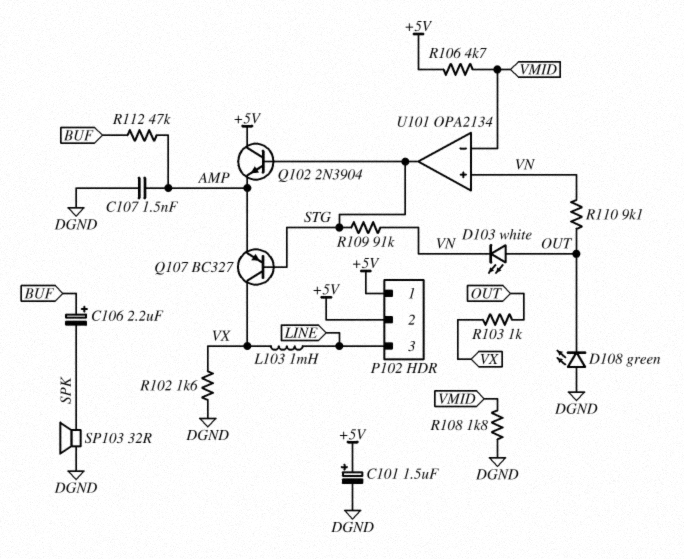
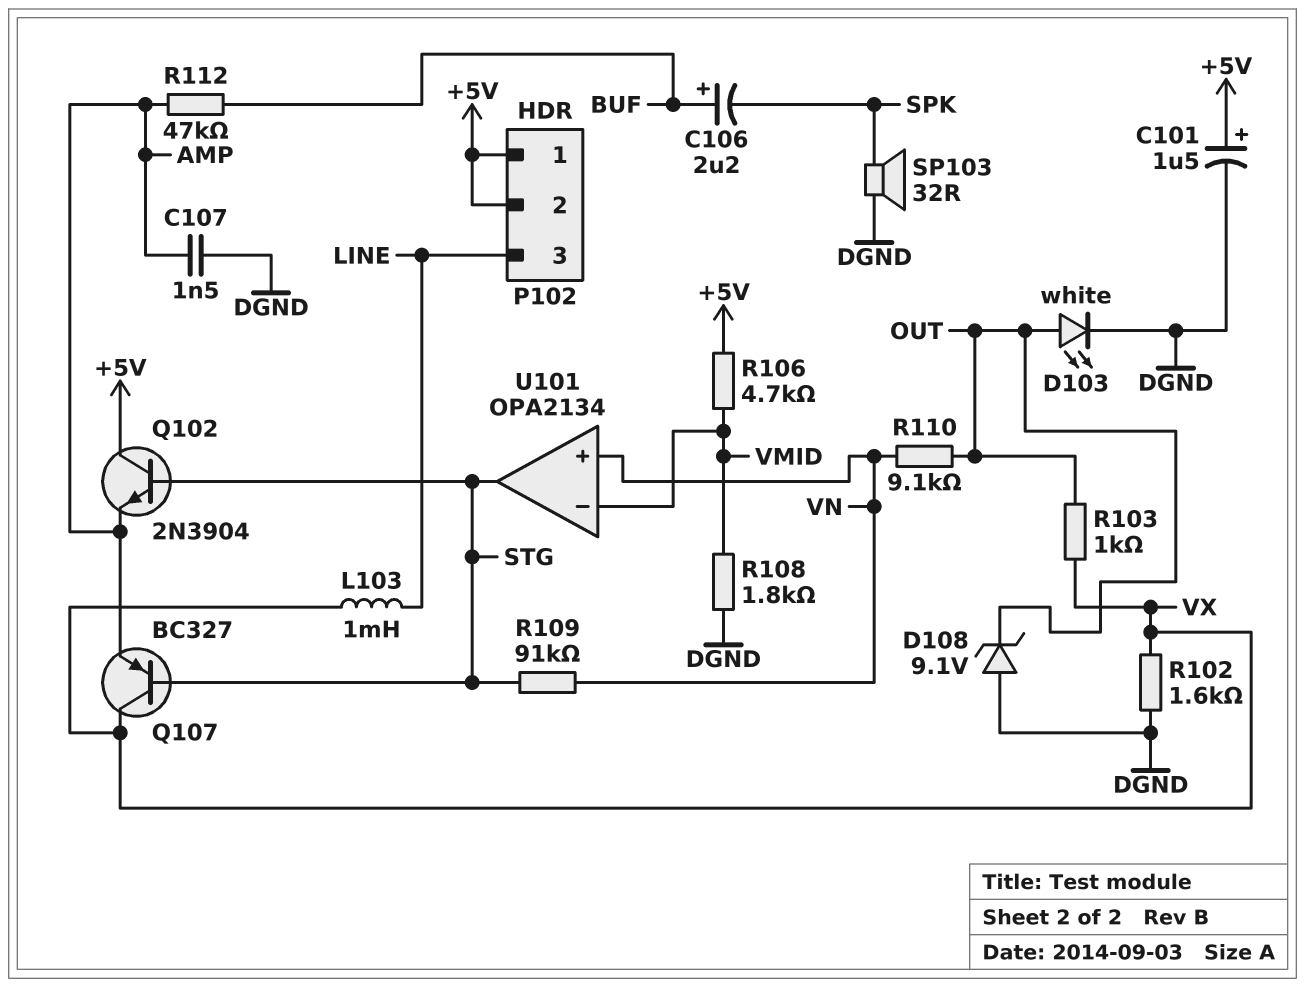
D103: LED white (A OUT, K VN) -> LED white (A OUT, K DGND)
D108: LED green (A DGND, K OUT) -> zener 9.1V (A DGND, K OUT)

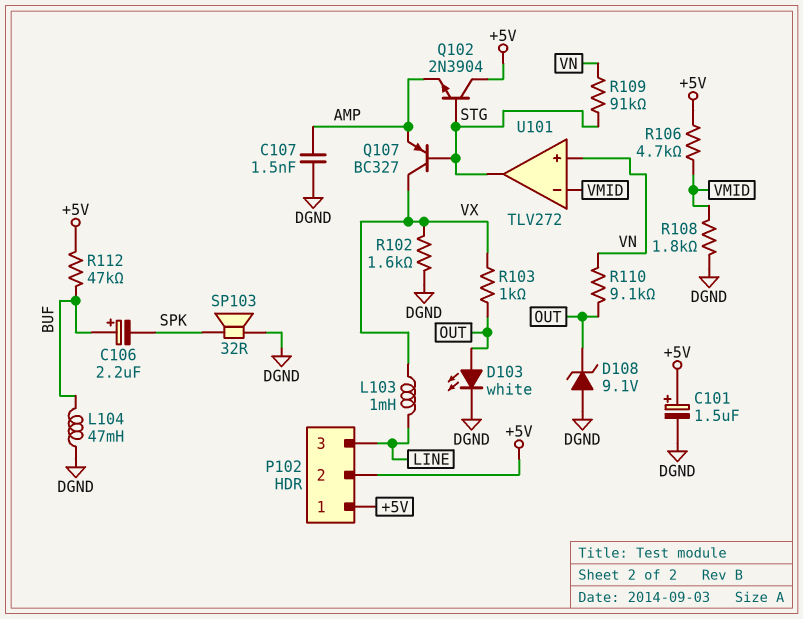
L104: none -> 47mH (BUF, DGND)
R112: 47k (AMP, BUF) -> 47k (+5V, BUF)
U101: OPA2134 -> TLV272

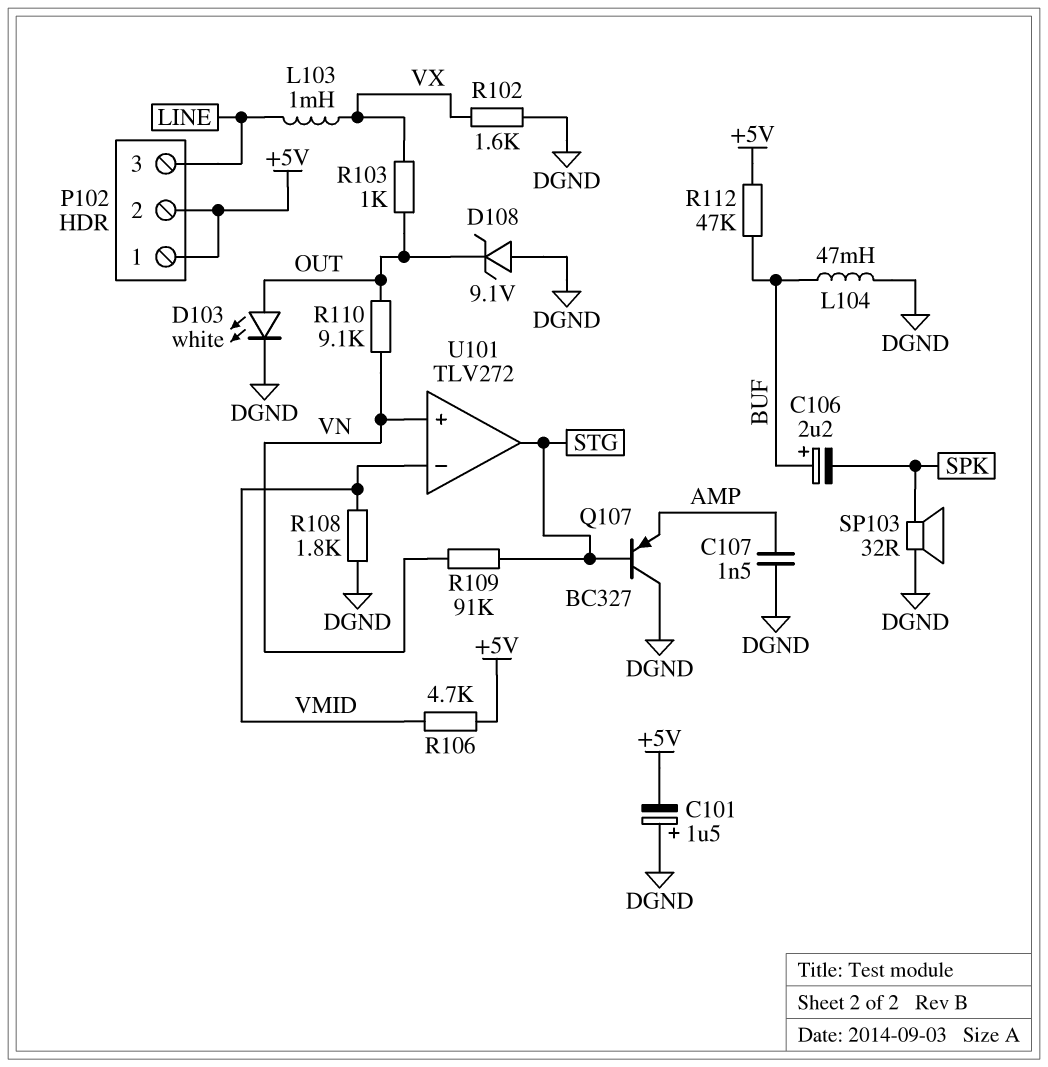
C101: 1.5uF (plus +5V, minus DGND) -> 1.5uF (plus DGND, minus +5V)
Q102: NPN 2N3904 (B STG, C +5V, E AMP) -> none
Q107: PNP BC327 (B STG, C VX, E AMP) -> PNP BC327 (B STG, C DGND, E AMP)

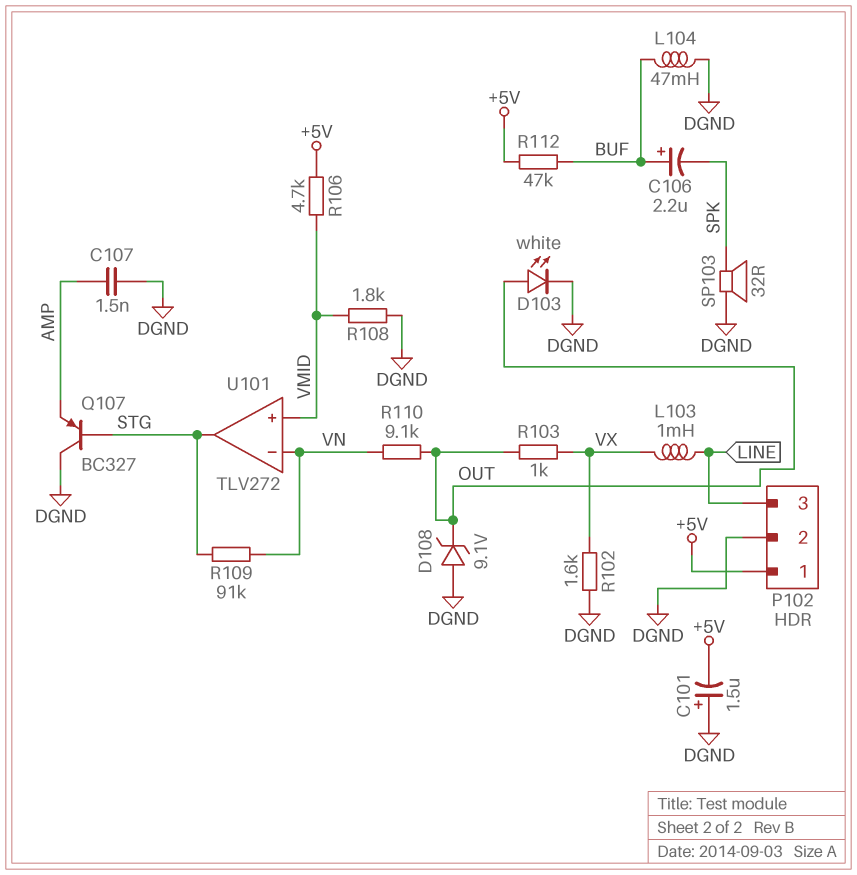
P102 pin 2: +5V -> DGND
U101 pin in+: VN -> VMID
U101 pin in-: VMID -> VN

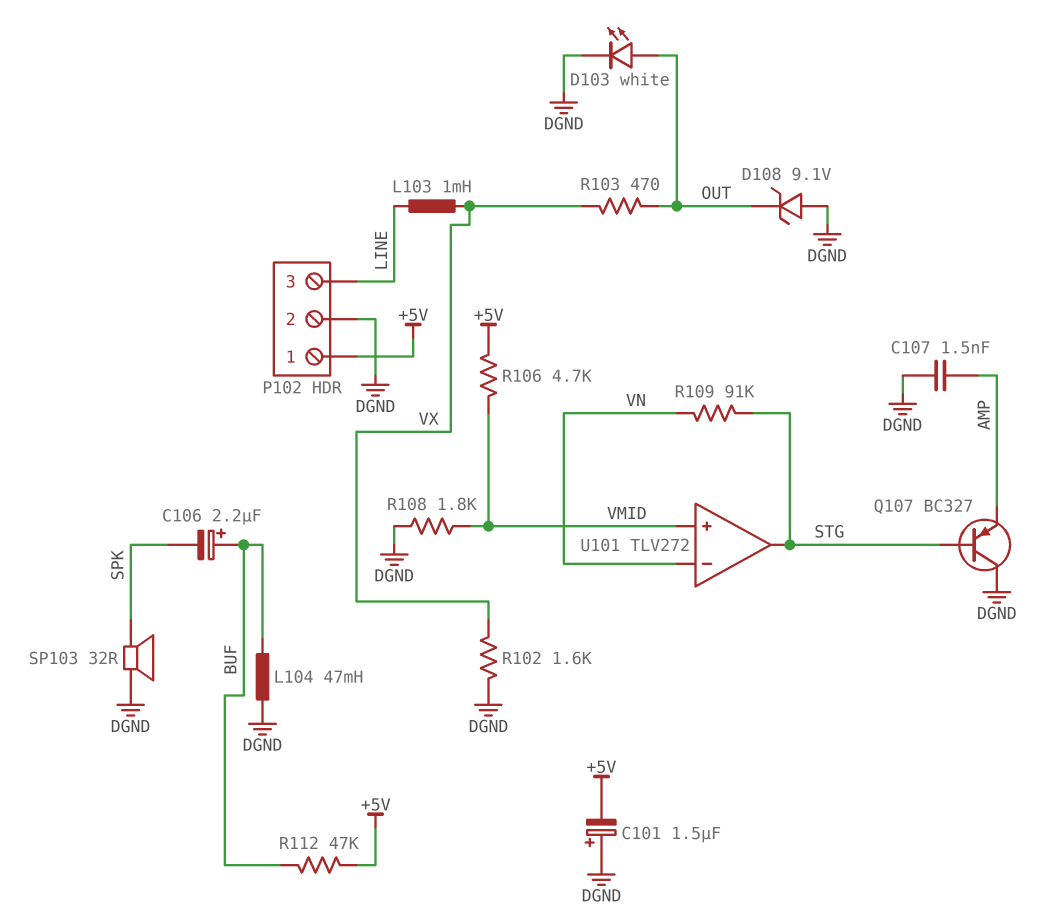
R103: 1k (OUT, VX) -> 470 (OUT, VX)
R110: 9.1k (OUT, VN) -> none

